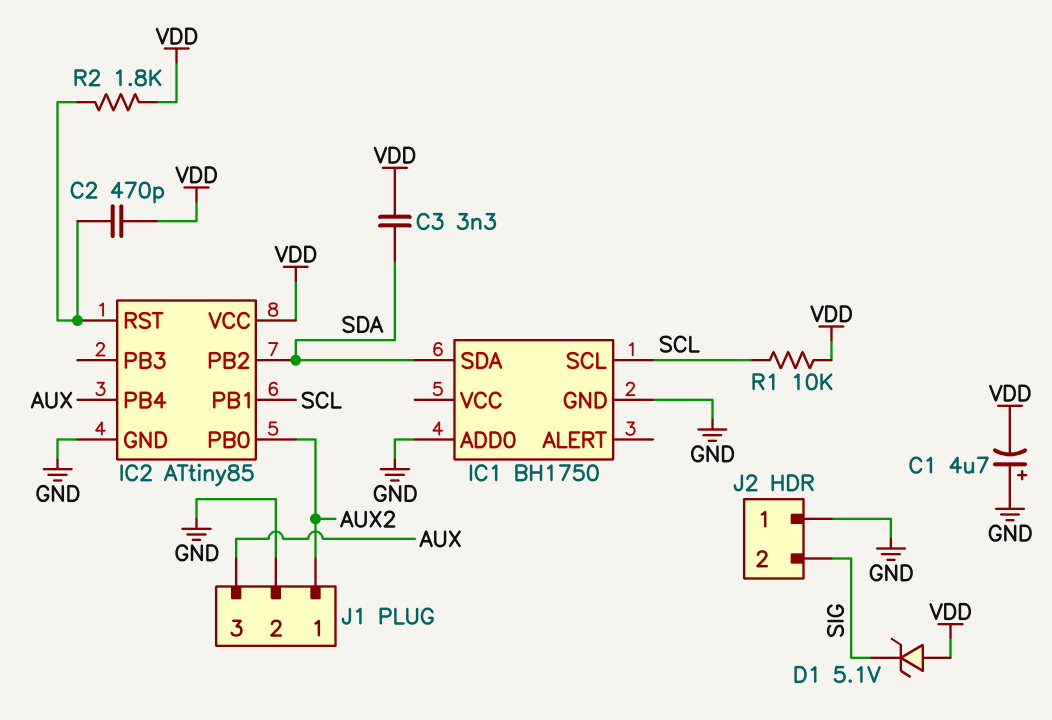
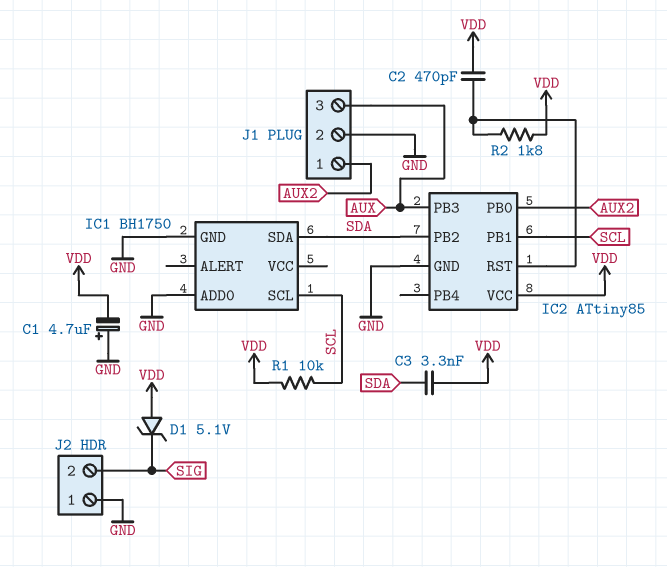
IC2 pin PB3: none -> AUX
IC2 pin PB4: AUX -> none

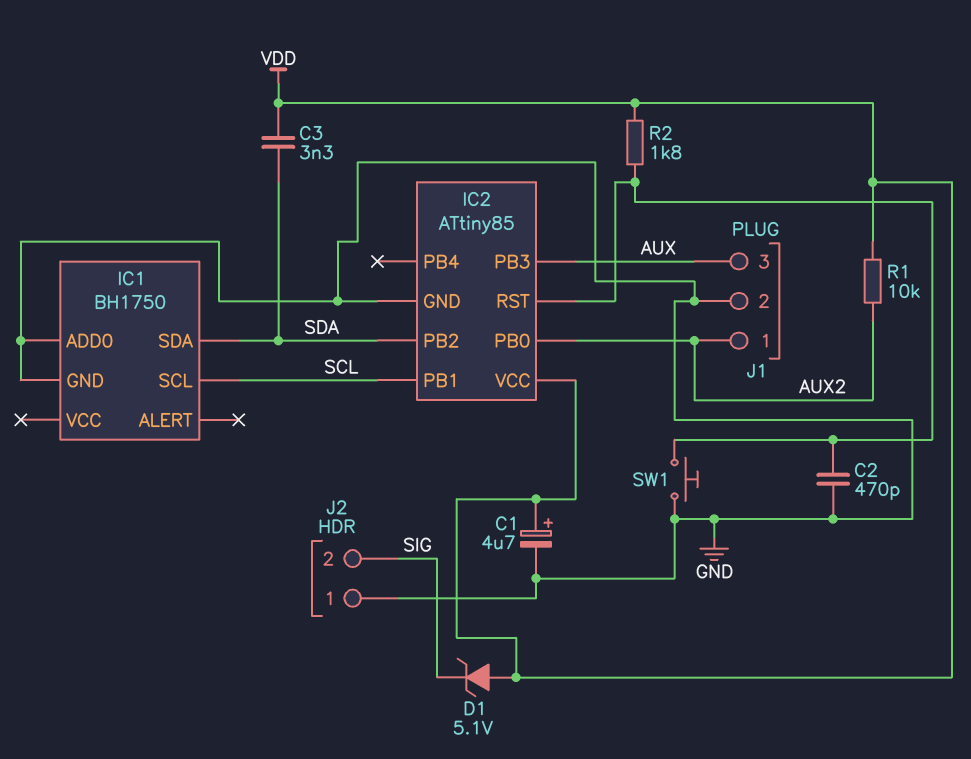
C1: 4.7uF (plus GND, minus VDD) -> 4.7uF (plus VDD, minus GND)
C2: 470pF (IC2/RST, VDD) -> 470pF (GND, IC2/RST)
R1: 10k (SCL, VDD) -> 10k (AUX2, VDD)
SW1: none -> button (GND, IC2/RST)

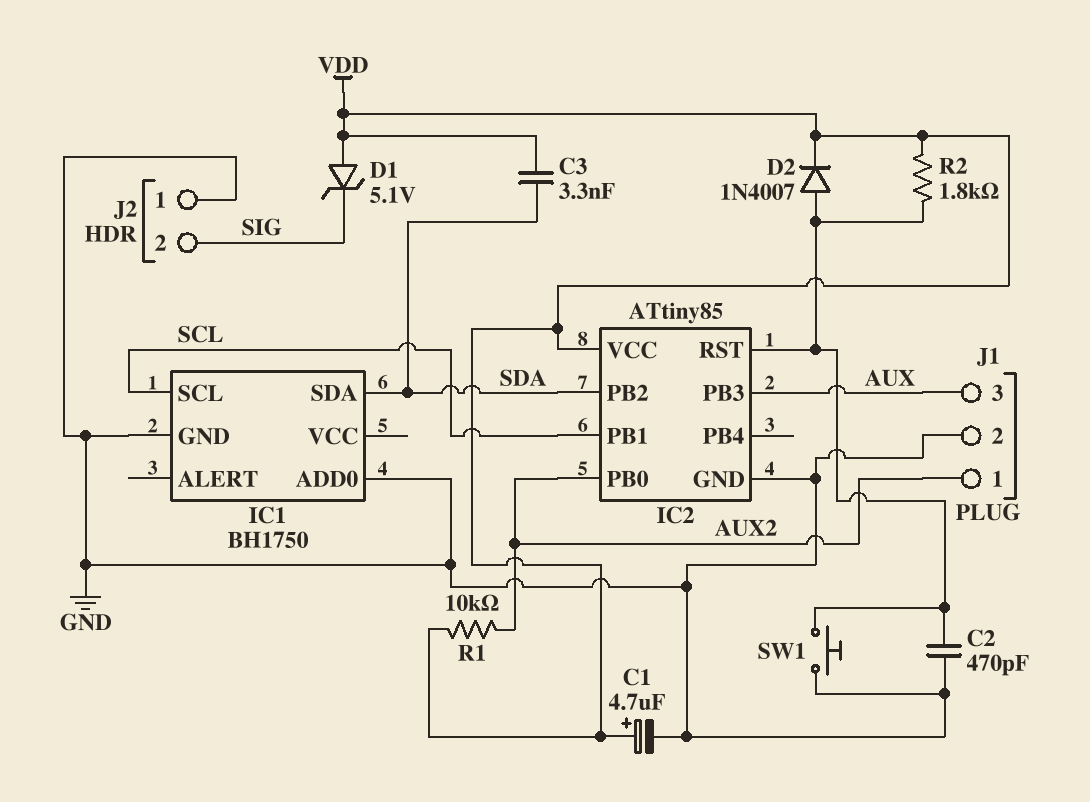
D2: none -> diode 1N4007 (A IC2/RST, K VDD)

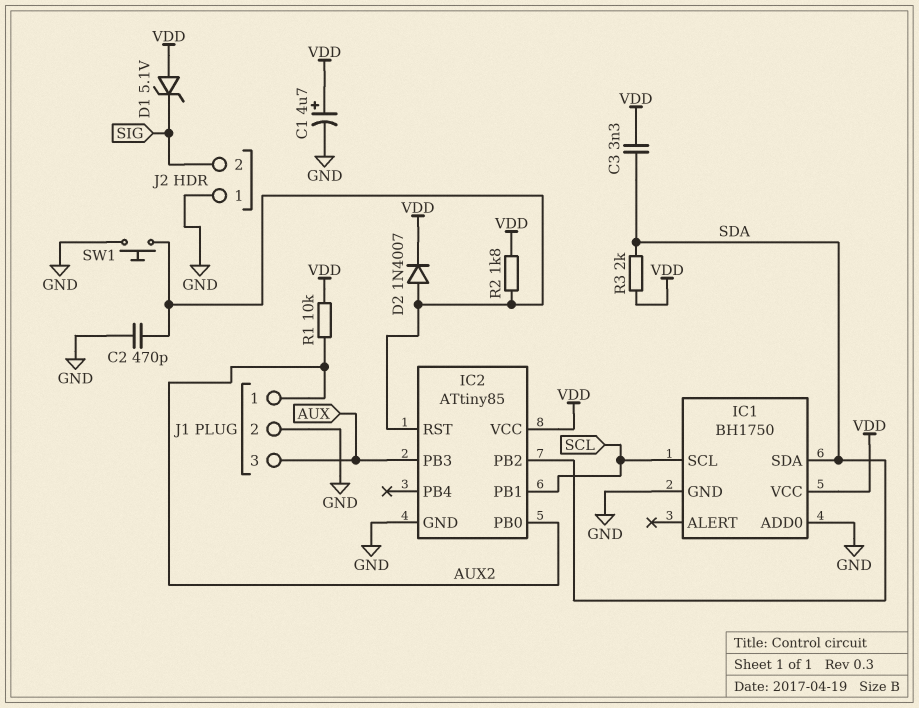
IC1 pin VCC: none -> VDD
R3: none -> 2k (SDA, VDD)

